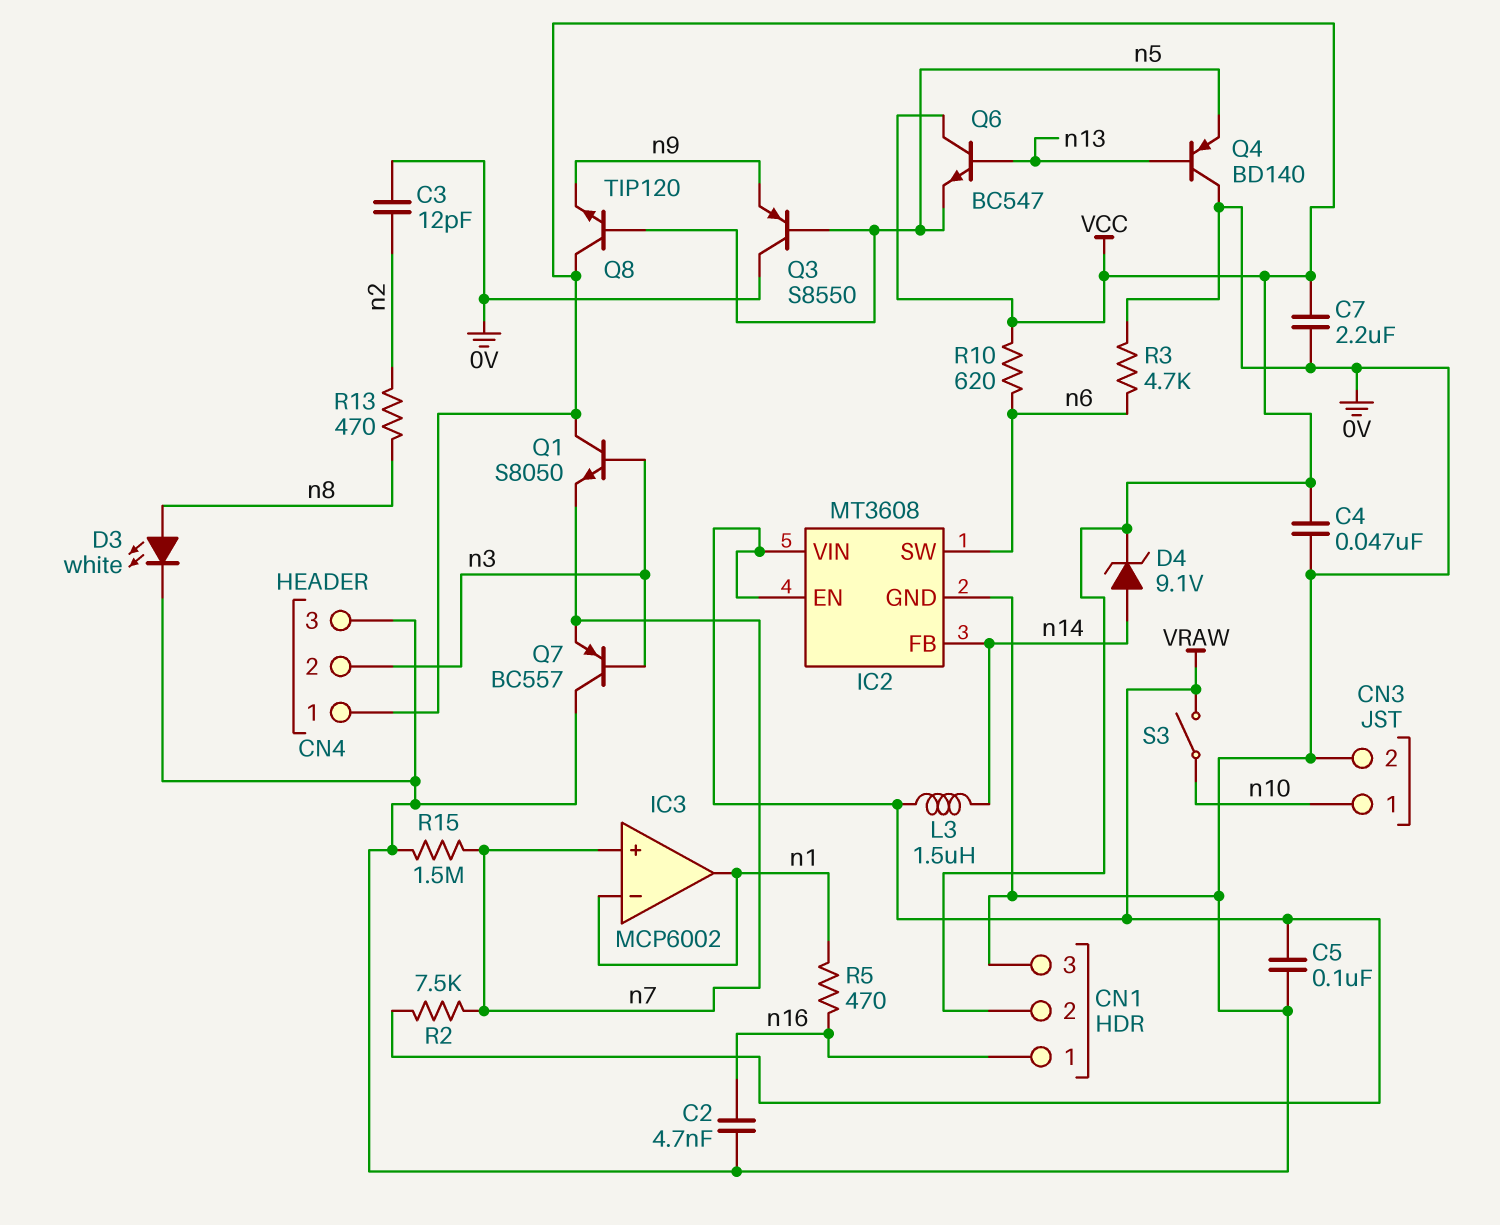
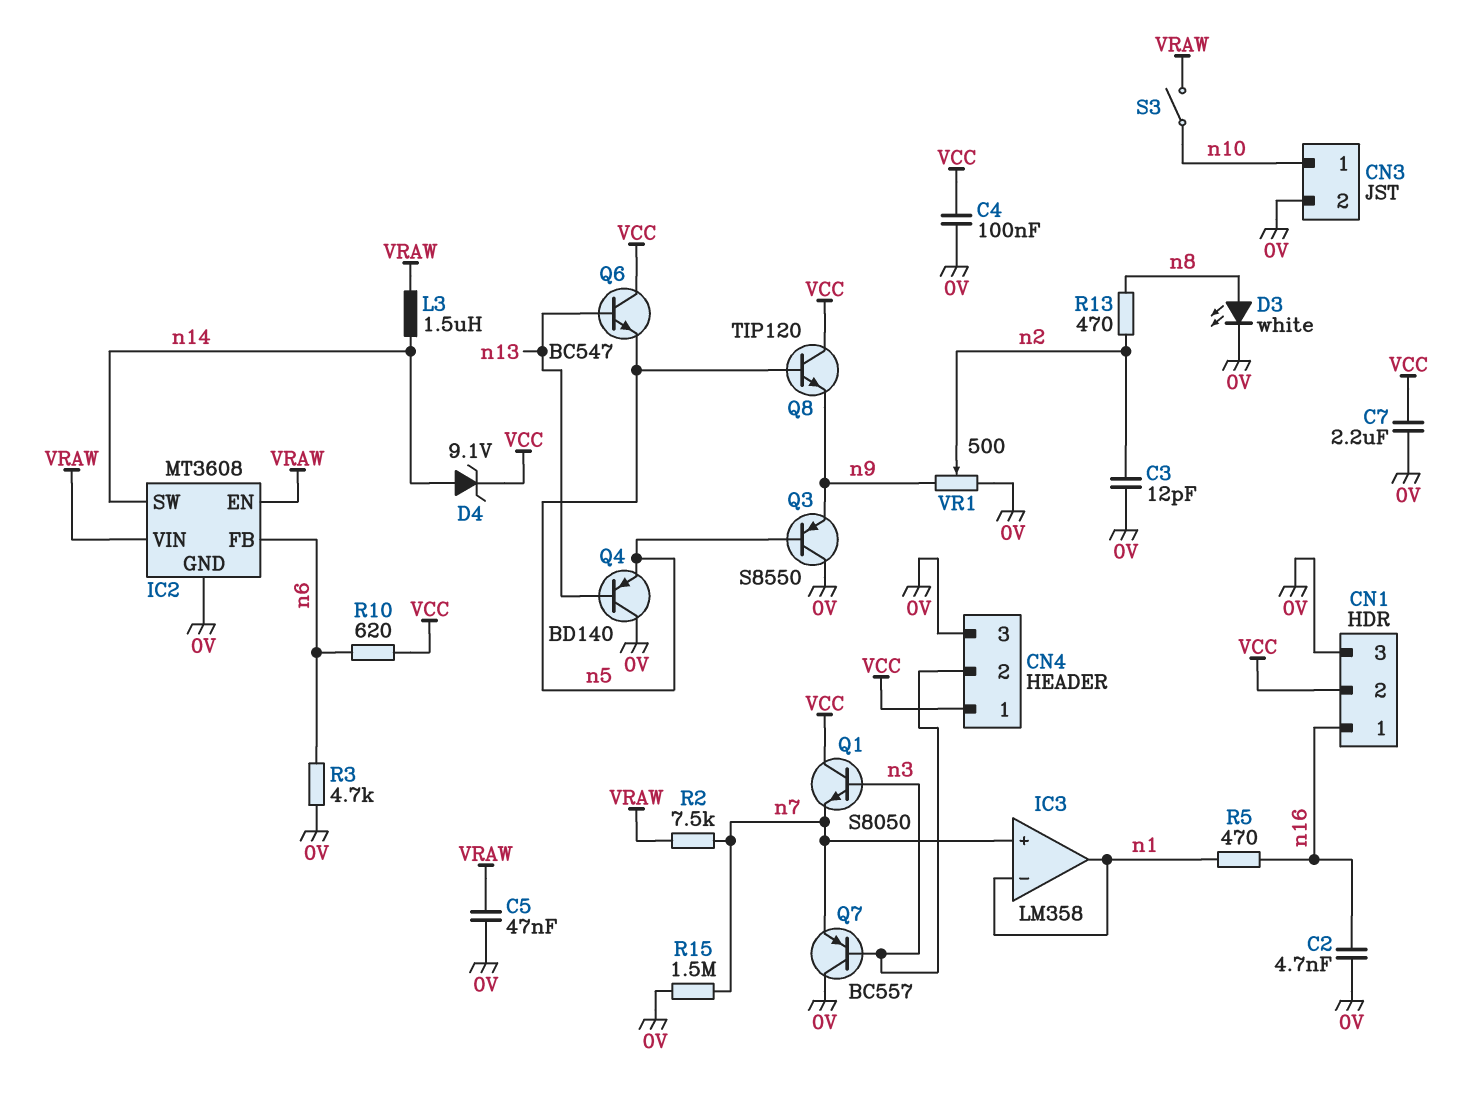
C4: 47nF (0V, VCC) -> 100nF (0V, VCC)
C5: 100nF (0V, VRAW) -> 47nF (0V, VRAW)
IC2 pin FB: n14 -> n6
IC2 pin SW: n6 -> n14
IC3: MCP6002 -> LM358
VR1: none -> 500 (0V, n9, wiper n2)

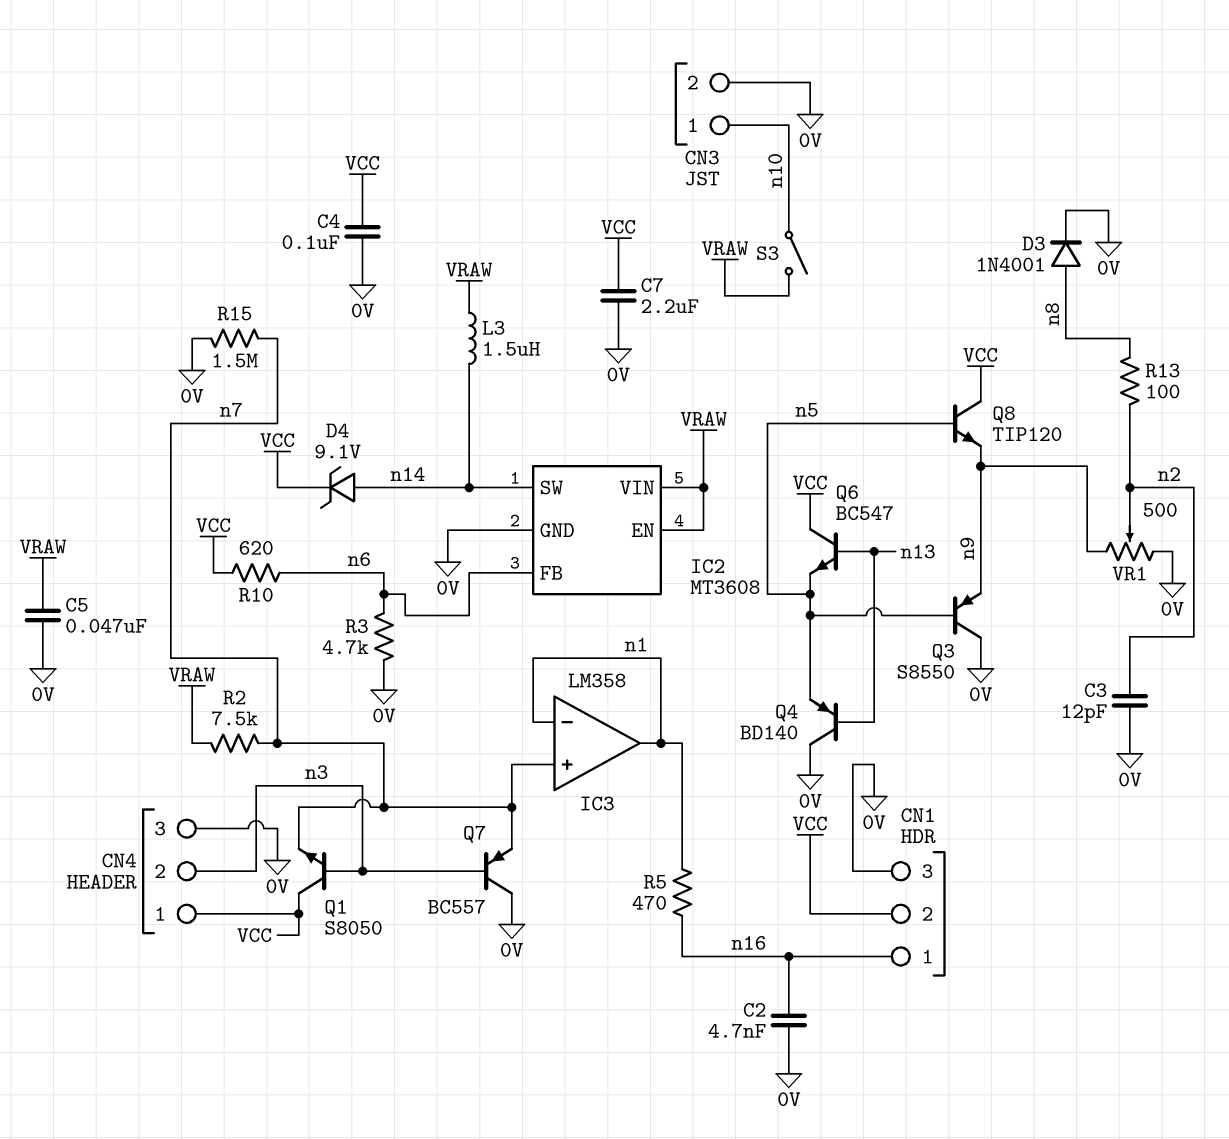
D3: LED white (A n8, K 0V) -> diode 1N4001 (A n8, K 0V)
R13: 470 (n2, n8) -> 100 (n2, n8)

